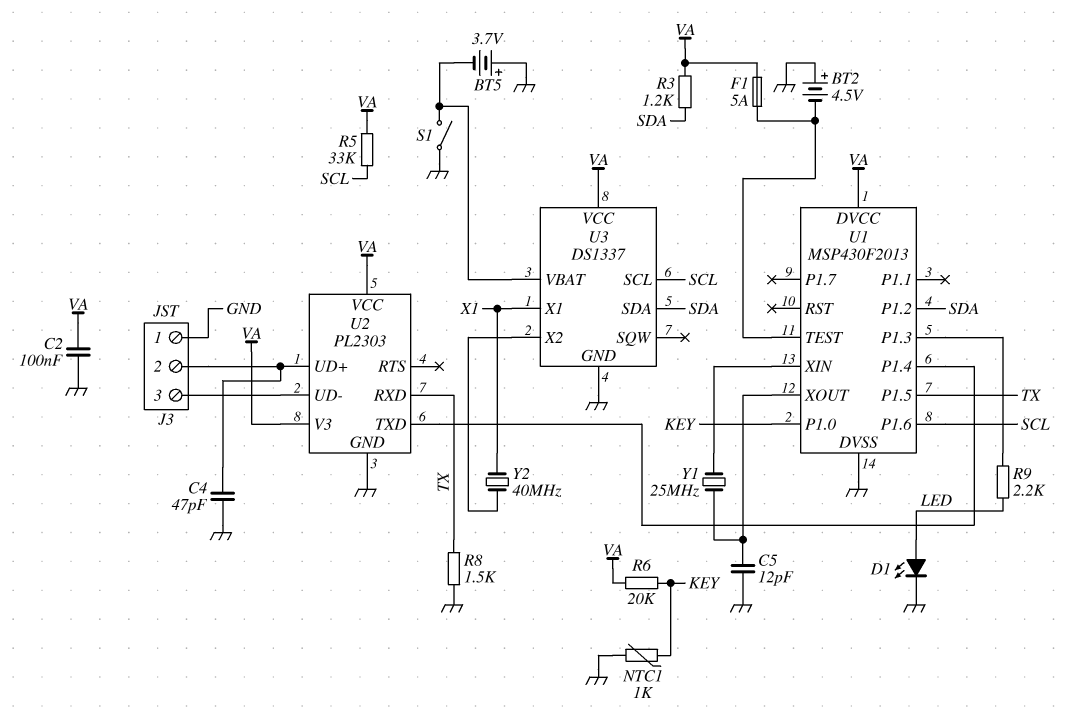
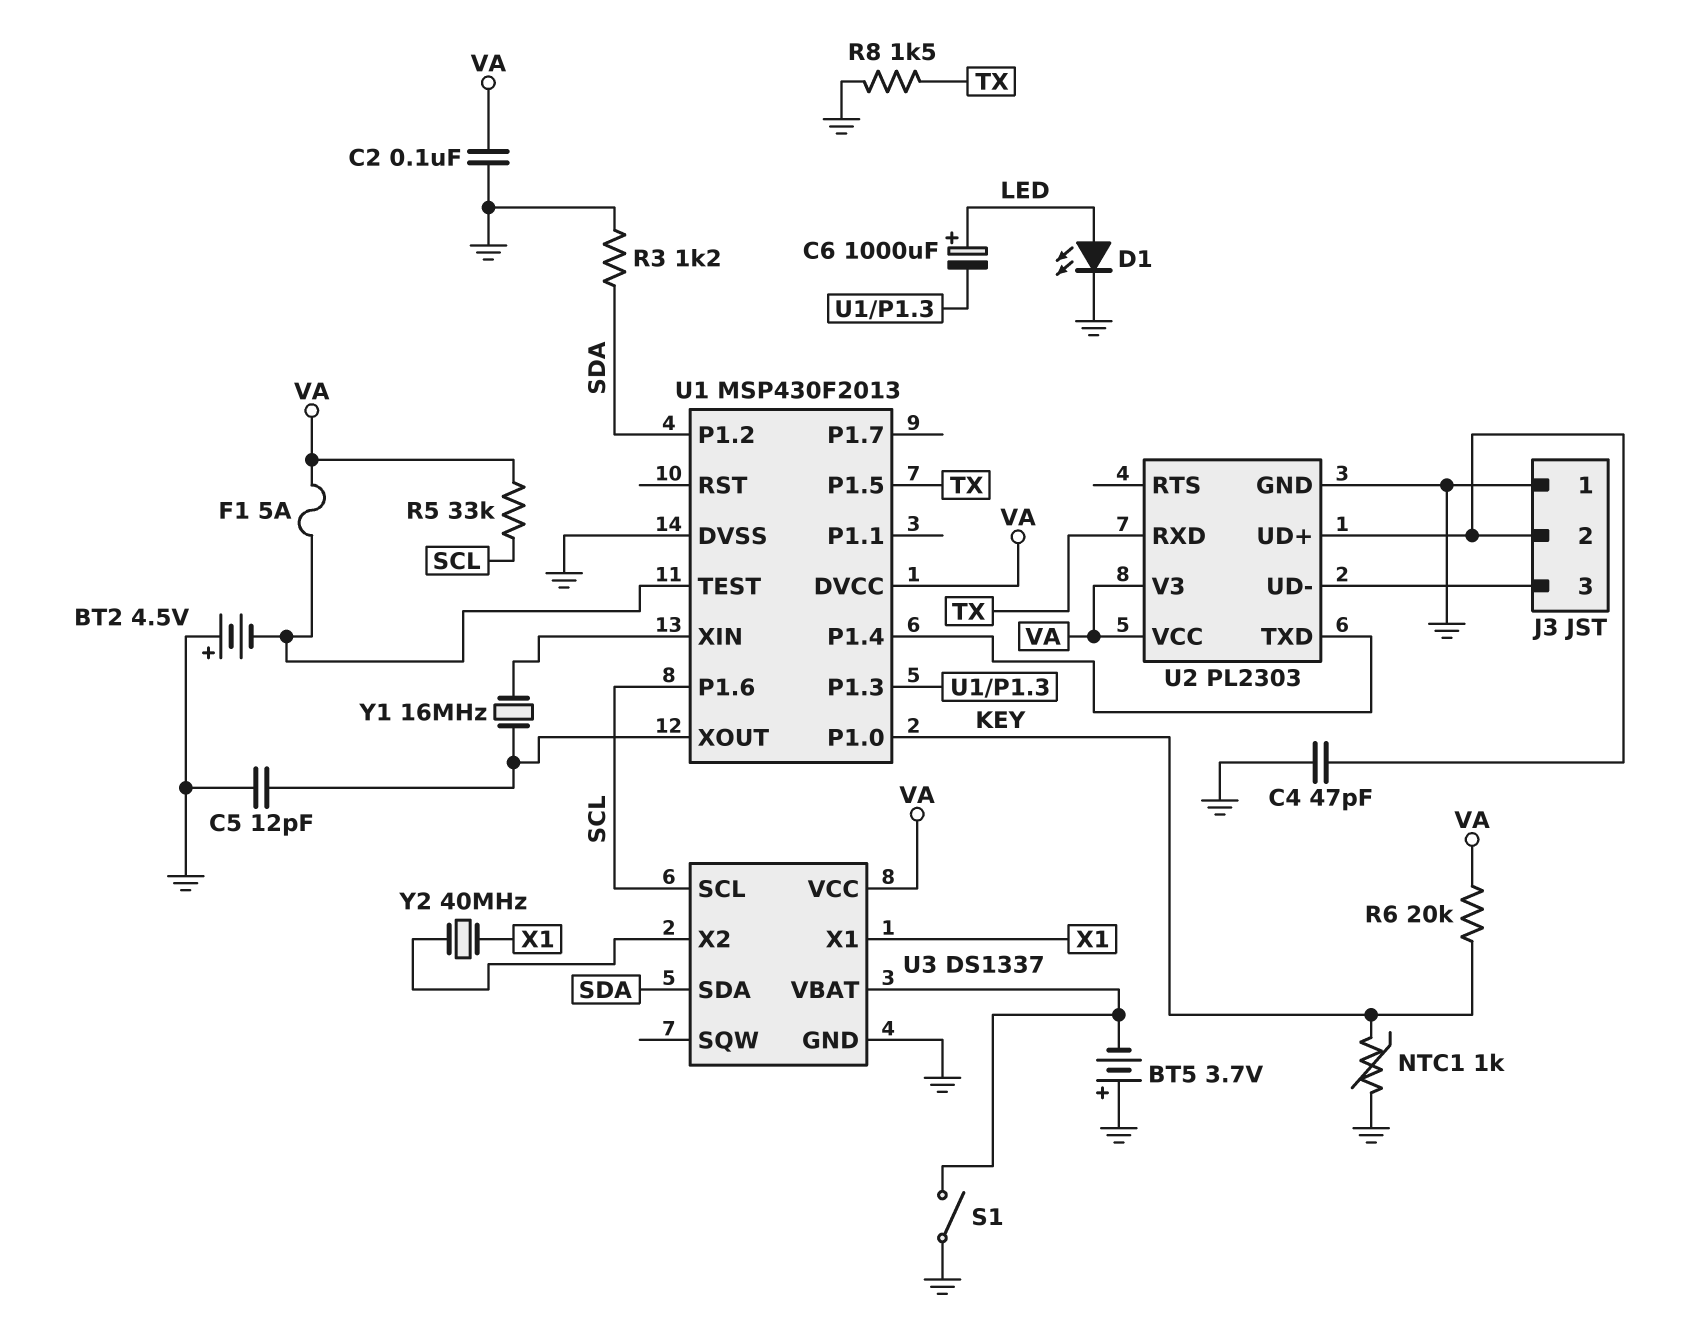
C6: none -> 1000uF (plus LED, minus U1/P1.3)
R3: 1.2k (SDA, VA) -> 1.2k (GND, SDA)
R9: 2.2k (LED, U1/P1.3) -> none
Y1: 25MHz (U1/XIN, U1/XOUT) -> 16MHz (U1/XIN, U1/XOUT)

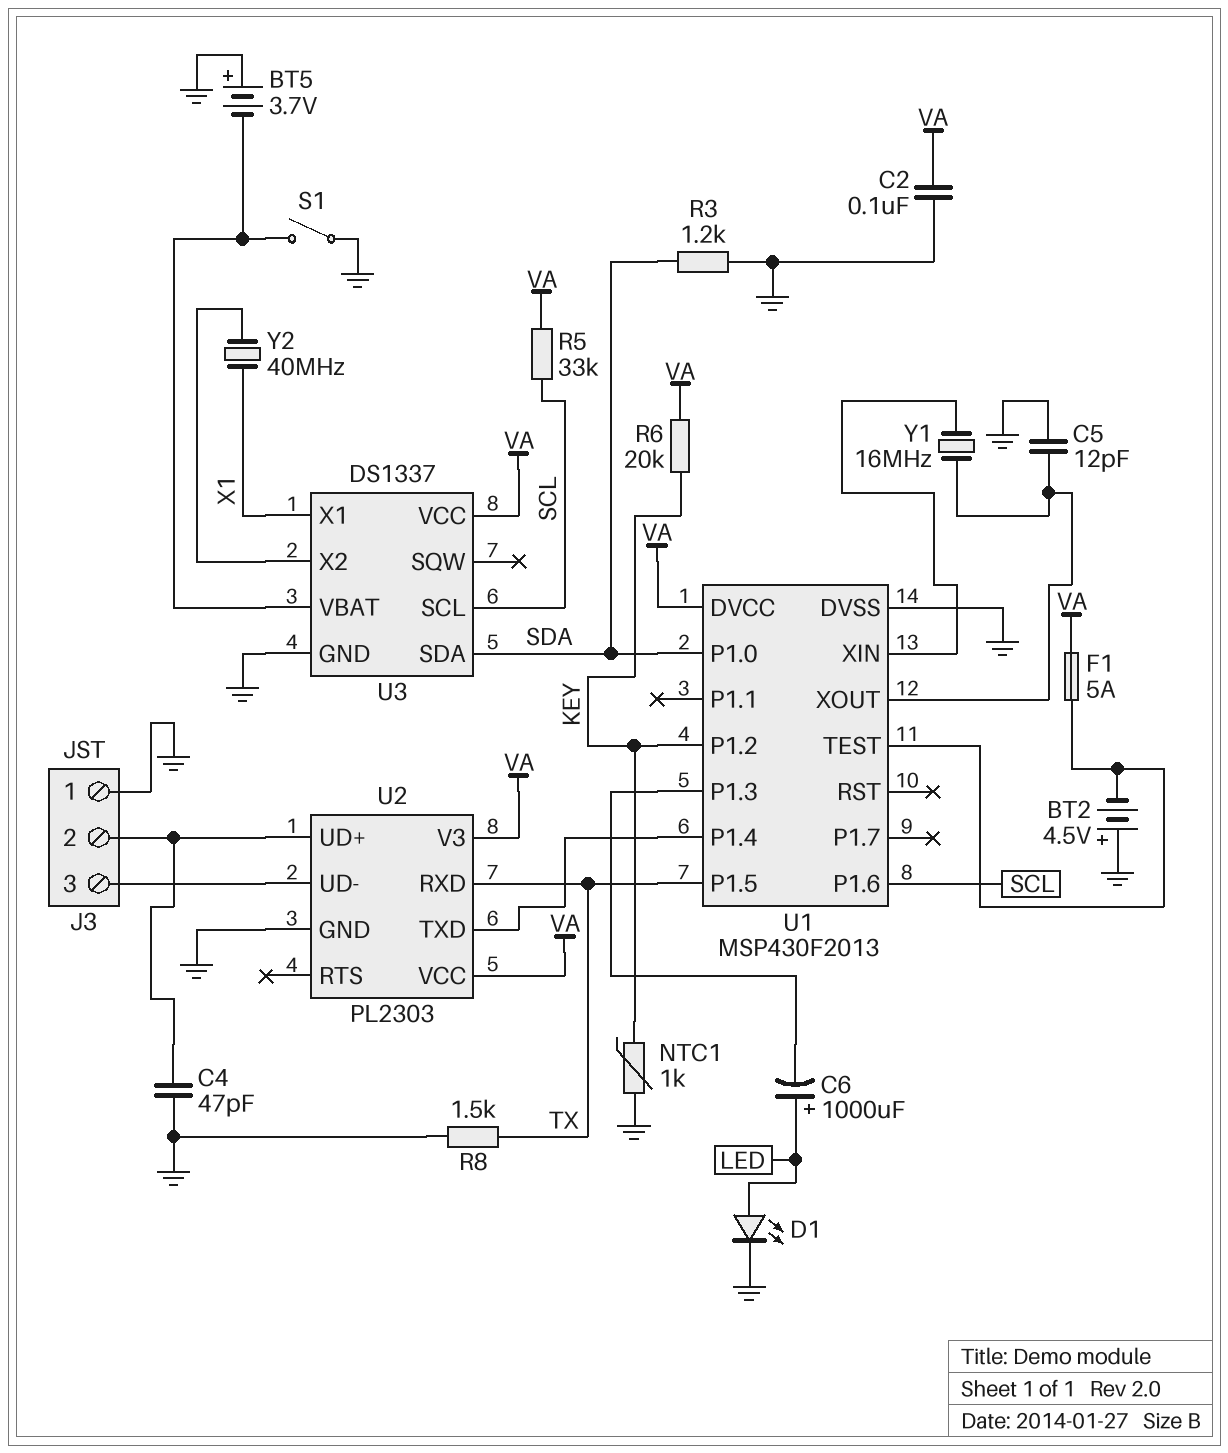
U1 pin P1.0: KEY -> SDA
U1 pin P1.2: SDA -> KEY

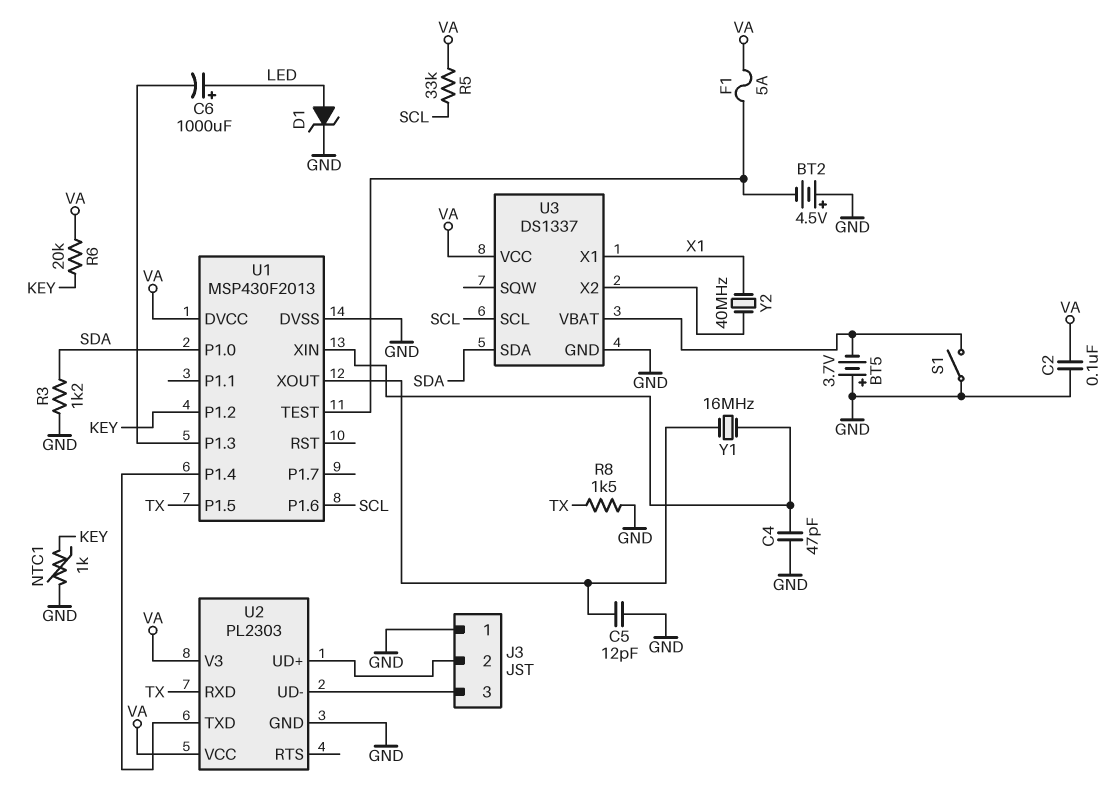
C4: 47pF (GND, J3/2) -> 47pF (GND, U1/XIN)
D1: LED (A LED, K GND) -> zener (A LED, K GND)

